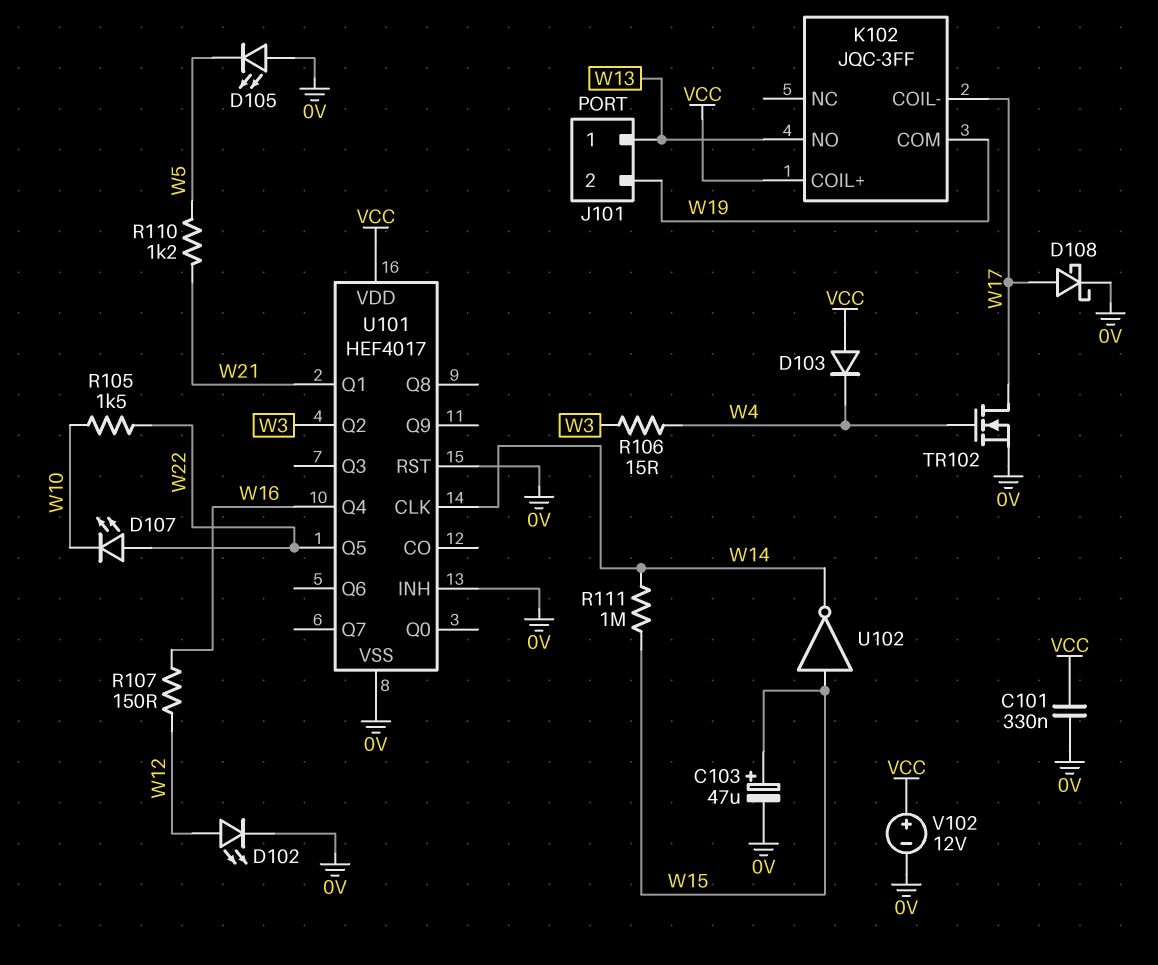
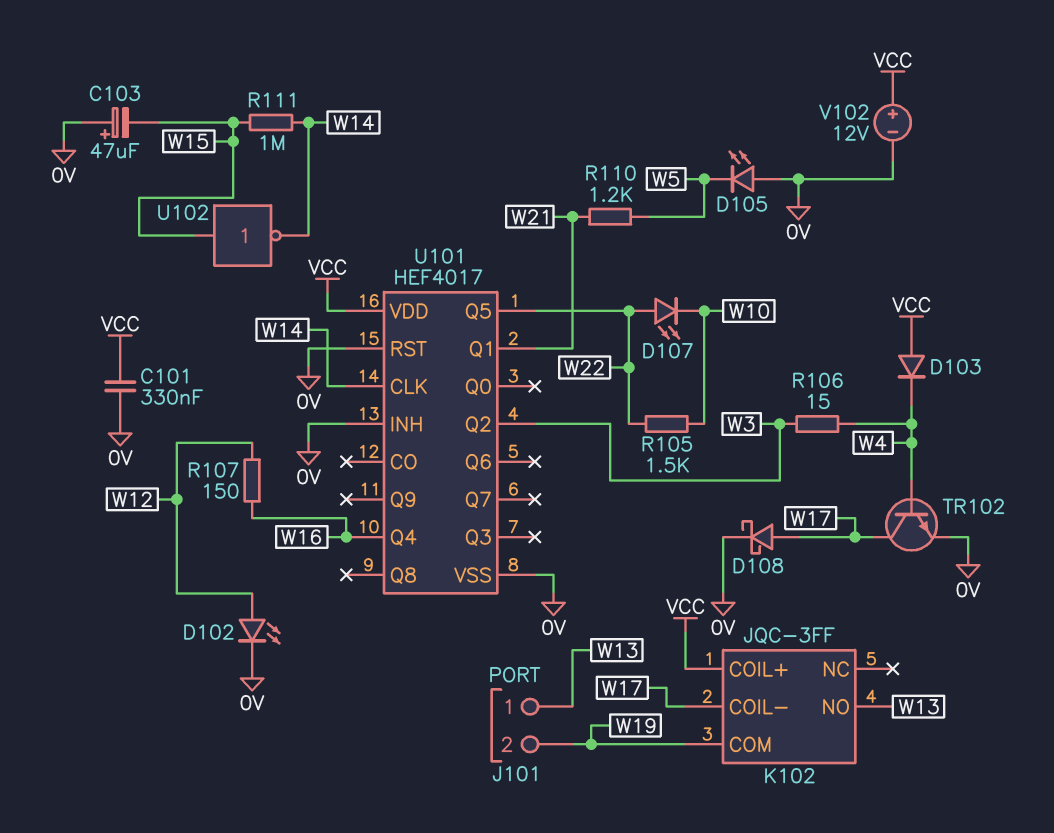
C103: 47uF (plus W15, minus 0V) -> 47uF (plus 0V, minus W15)
TR102: NMOS (G W4, D W17, S 0V) -> NPN (B W4, C W17, E 0V)

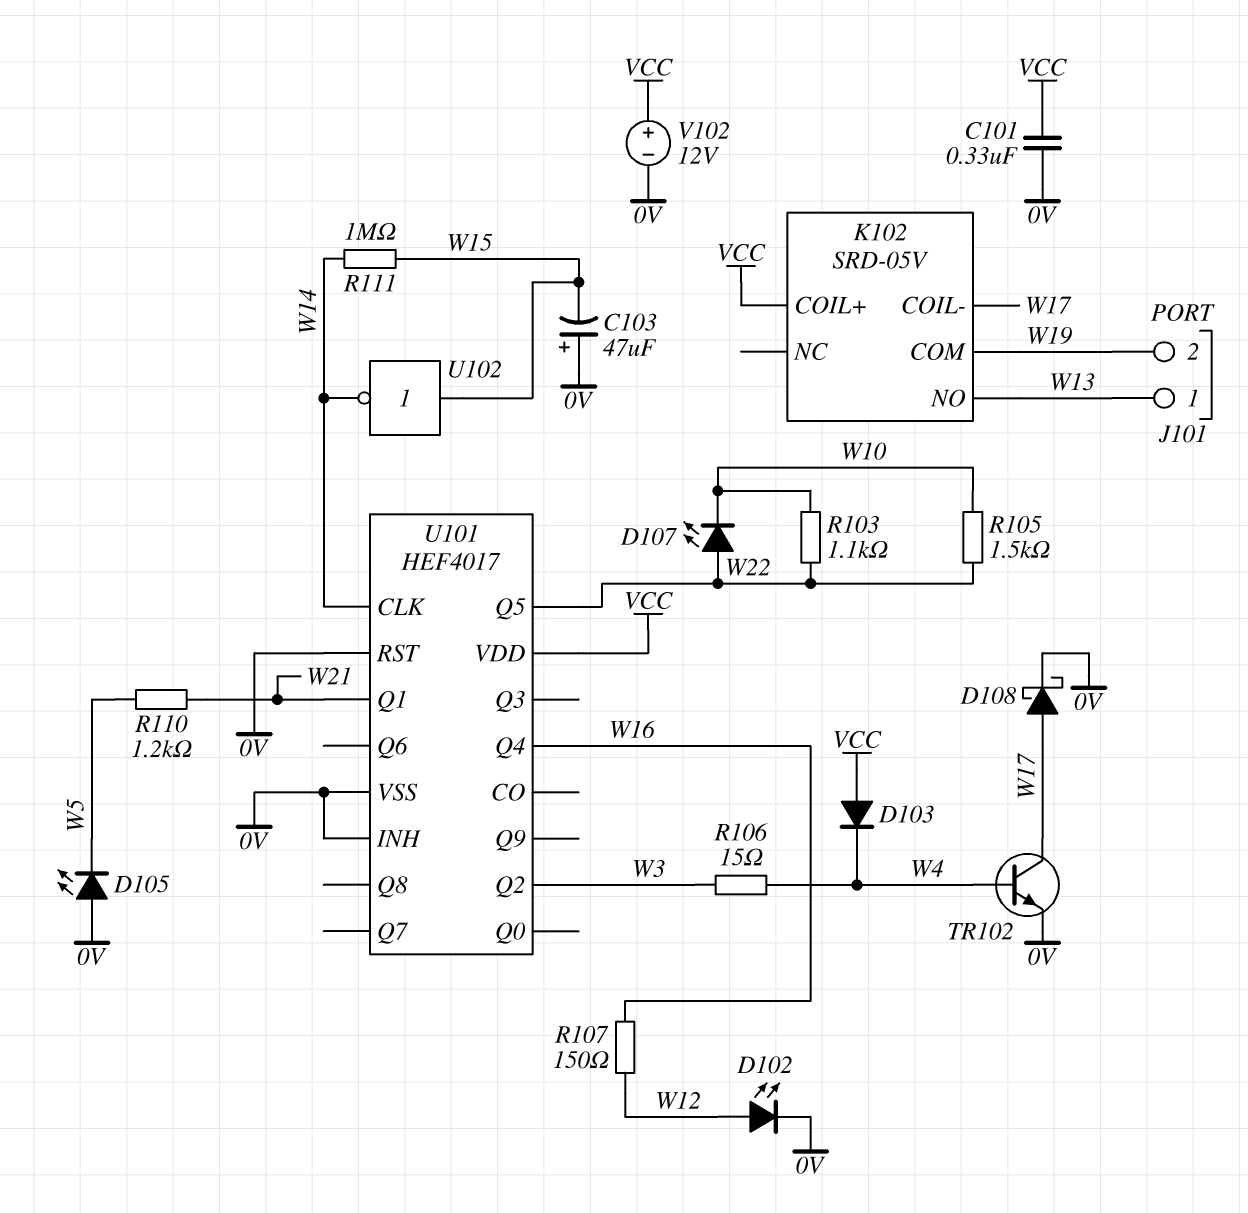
K102: JQC-3FF -> SRD-05V
R103: none -> 1.1k (W10, W22)

